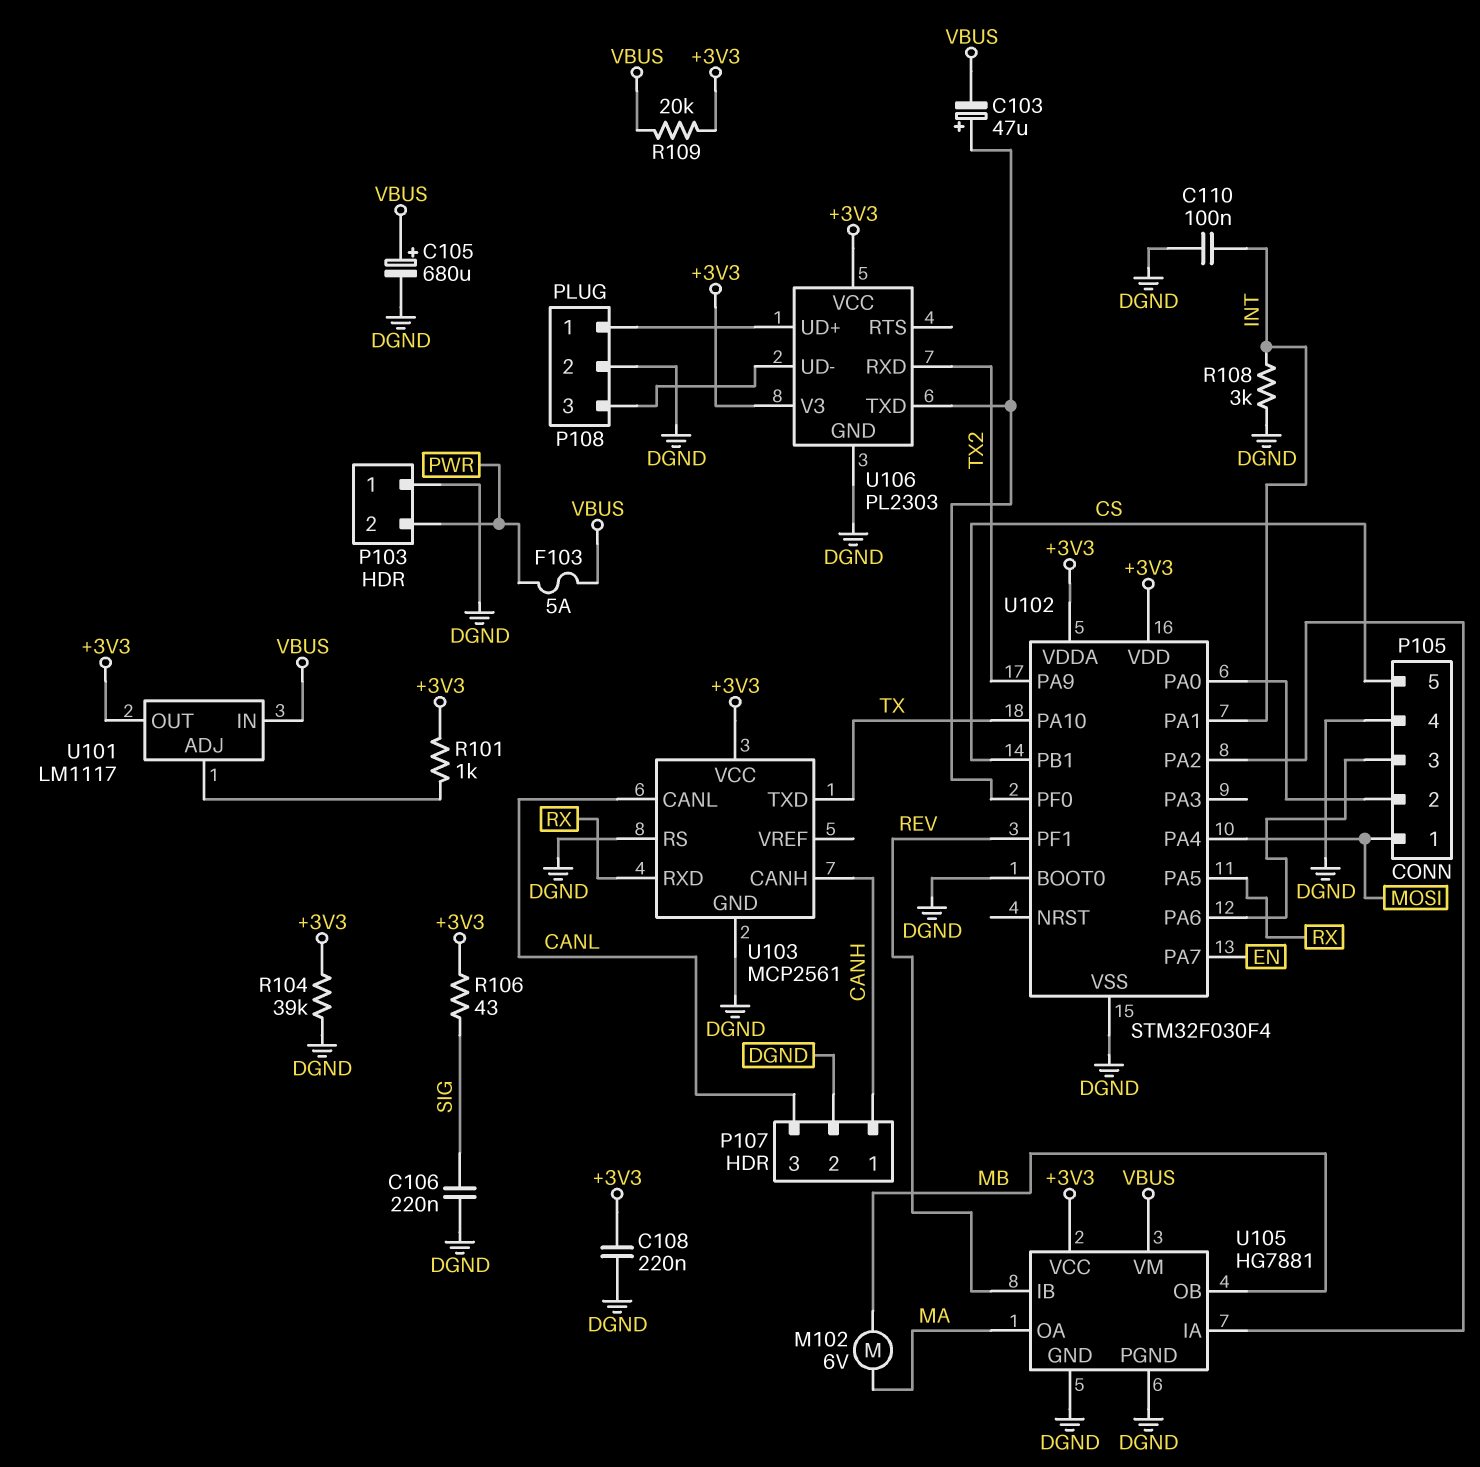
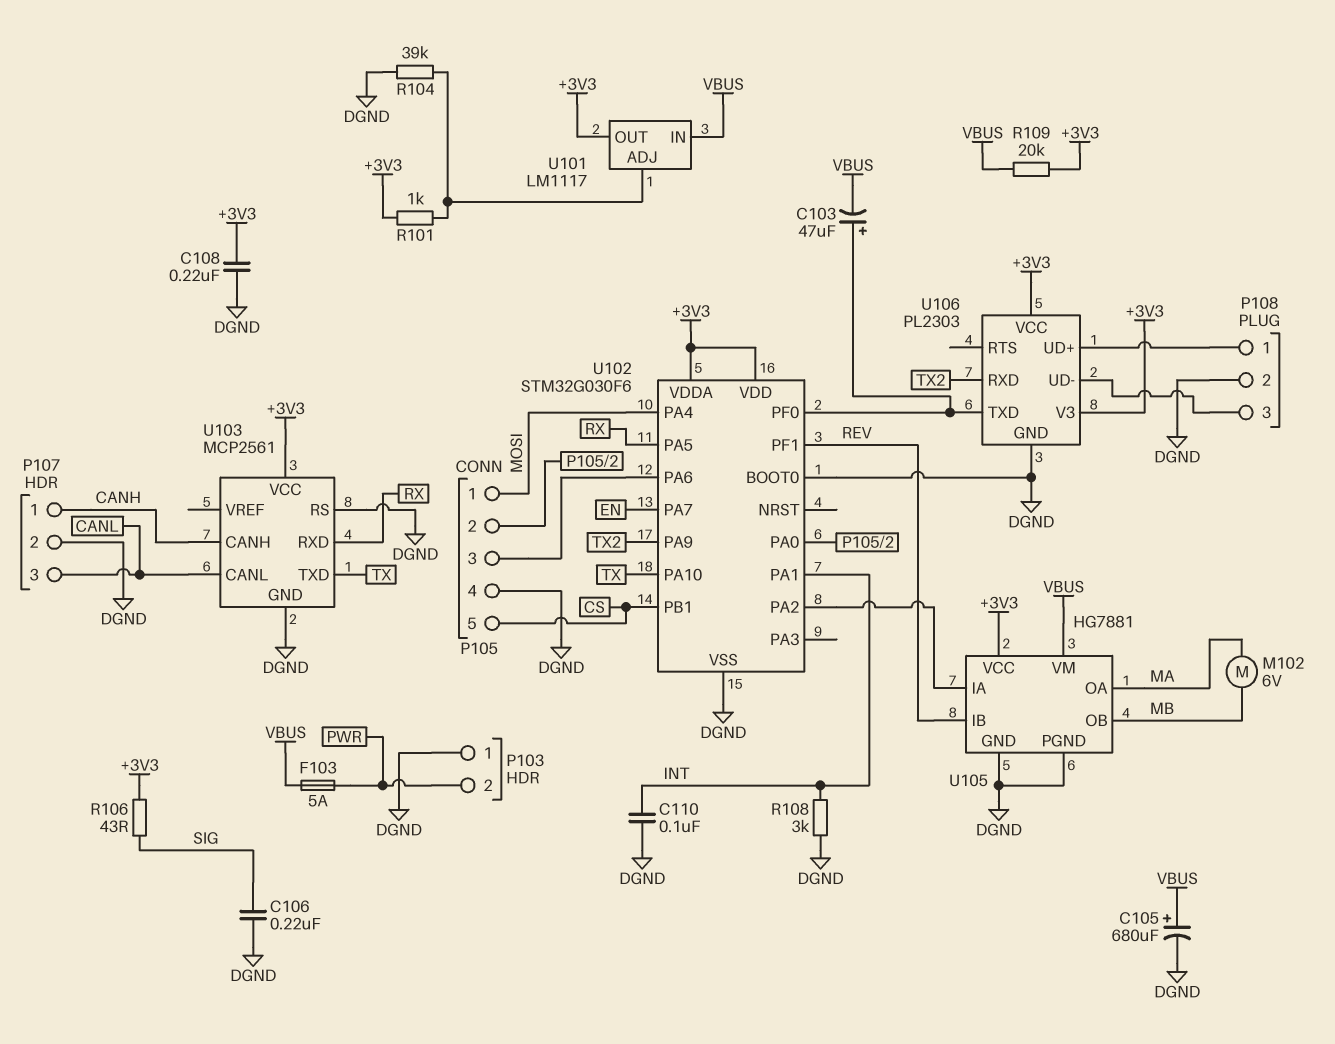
R104: 39k (+3V3, DGND) -> 39k (DGND, U101/ADJ)
U102: STM32F030F4 -> STM32G030F6

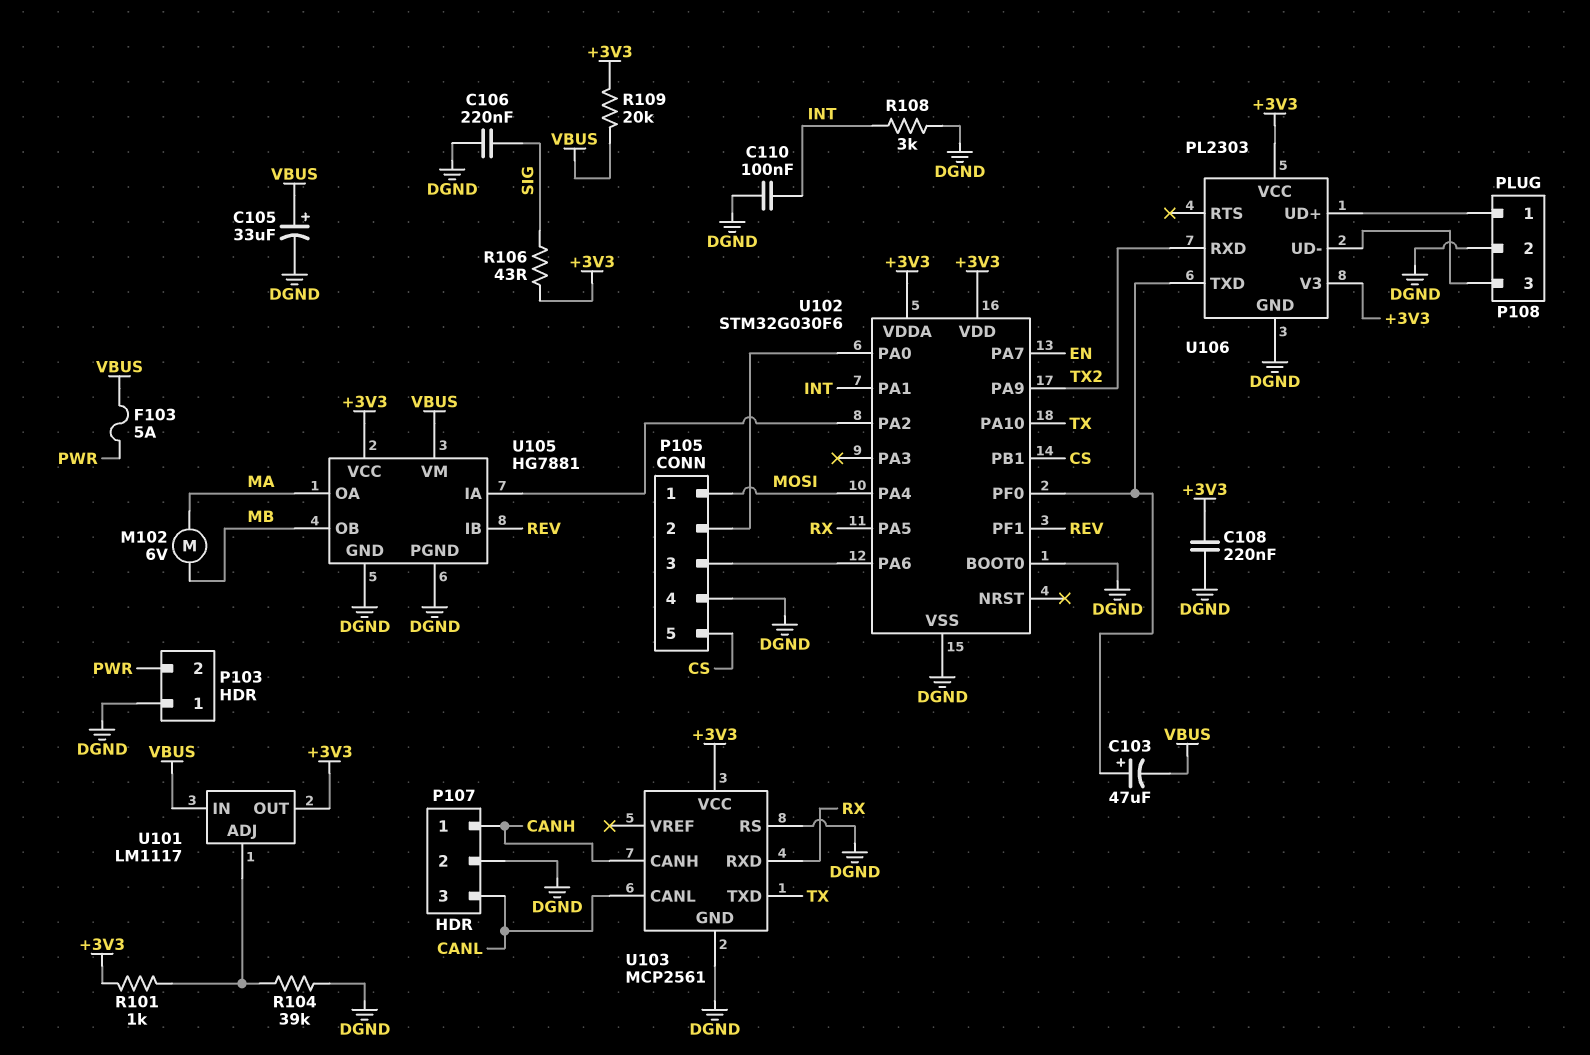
C105: 680uF (plus VBUS, minus DGND) -> 33uF (plus VBUS, minus DGND)

